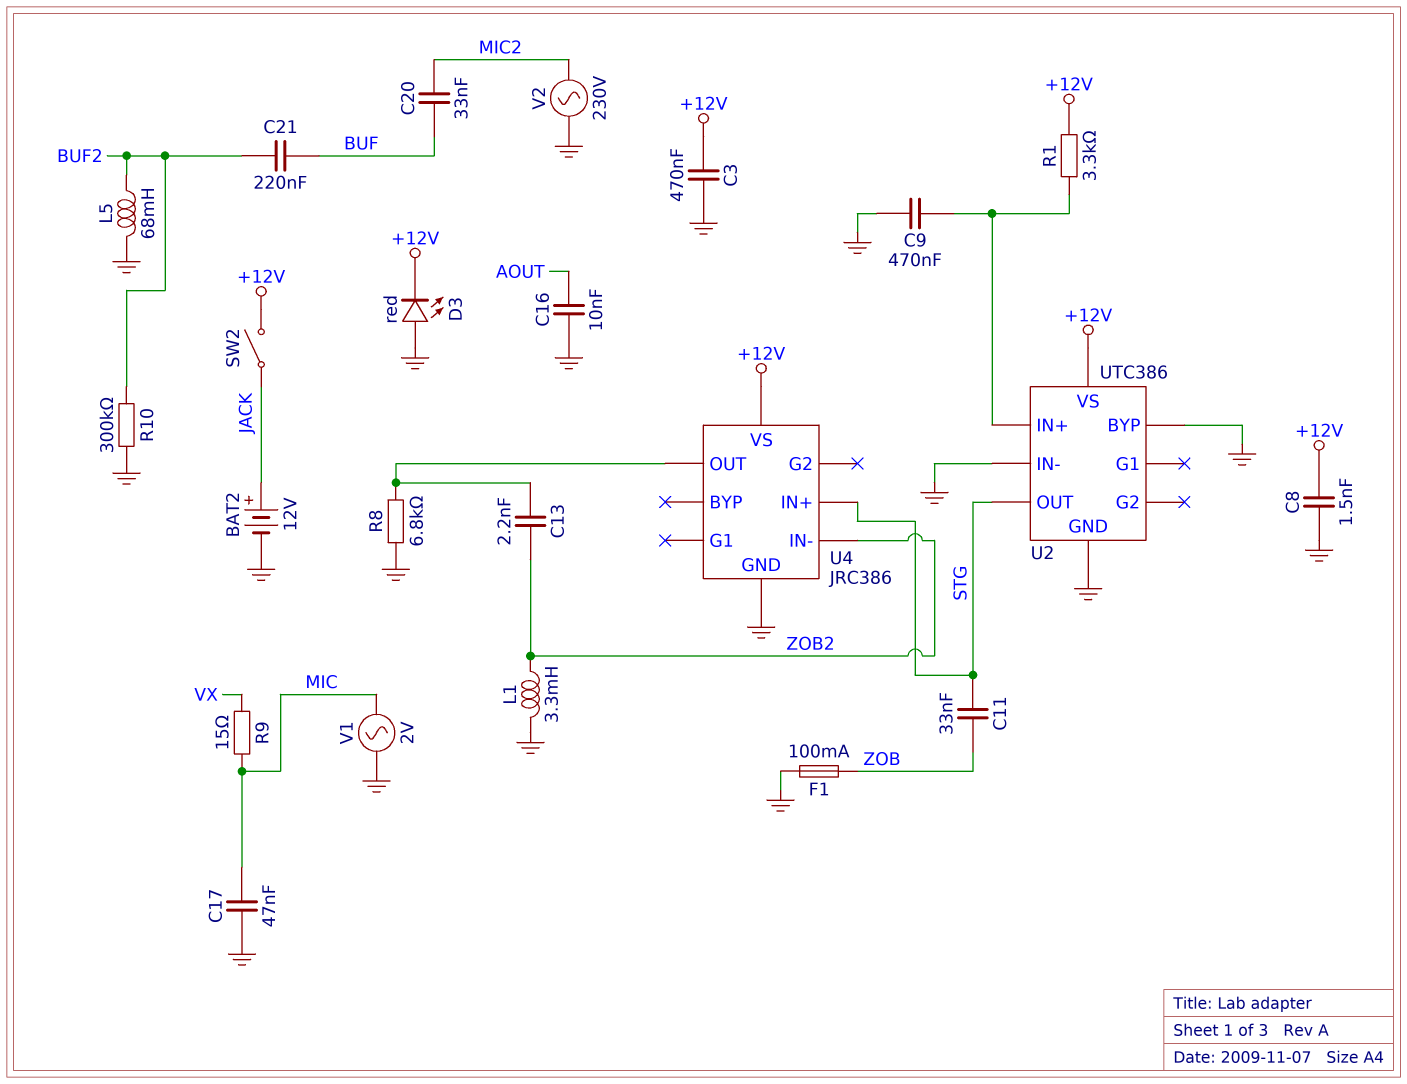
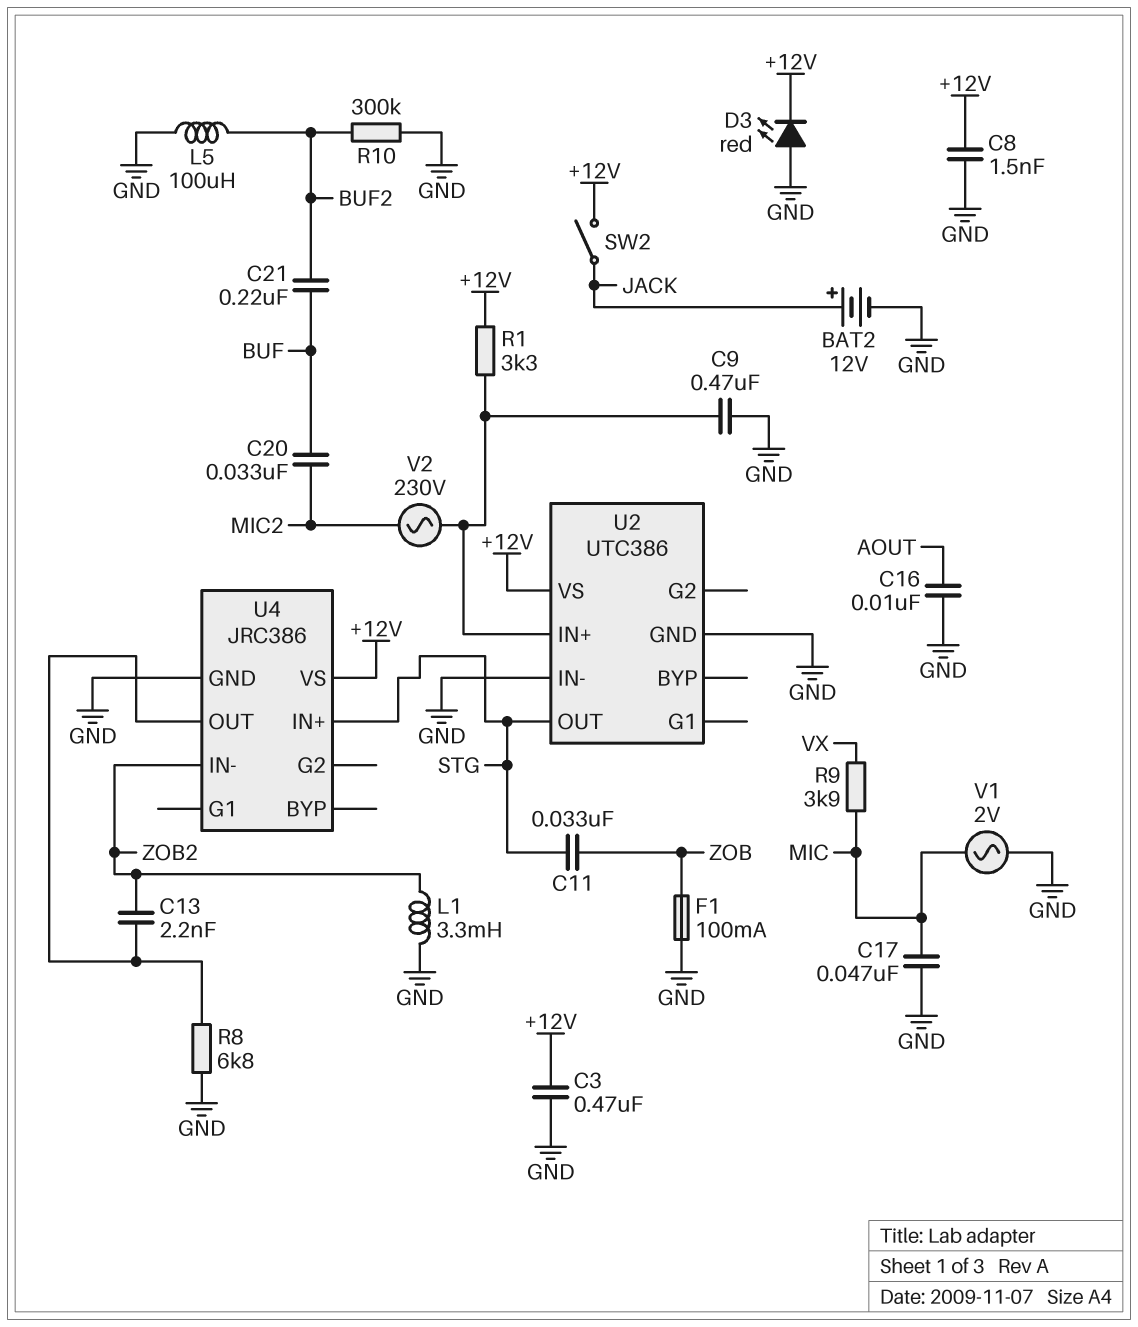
L5: 68mH (BUF2, GND) -> 100uH (BUF2, GND)
R9: 15 (MIC, VX) -> 3.9k (MIC, VX)
U2 pin BYP: GND -> none
V2: AC 230V (GND, MIC2) -> AC 230V (MIC2, U2/IN+)

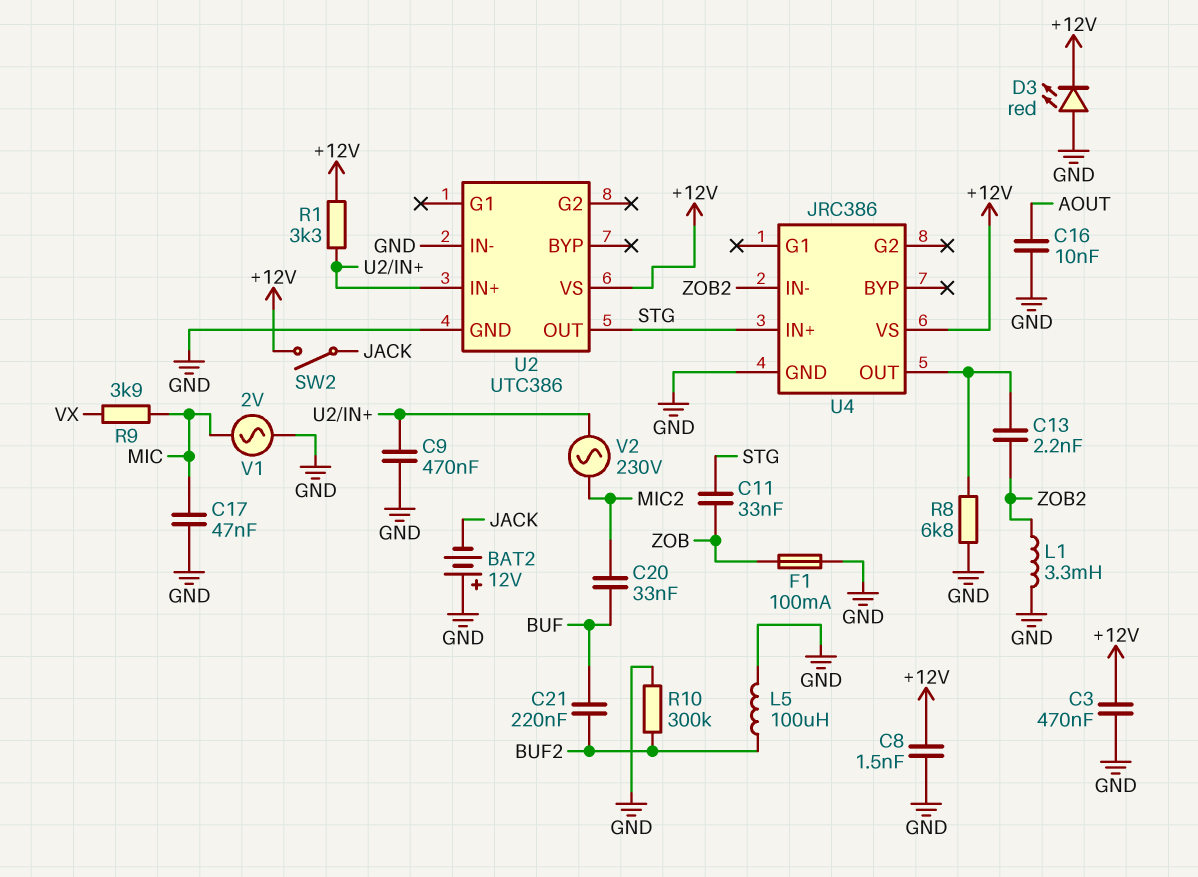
BAT2: 12V (plus JACK, minus GND) -> 12V (plus GND, minus JACK)

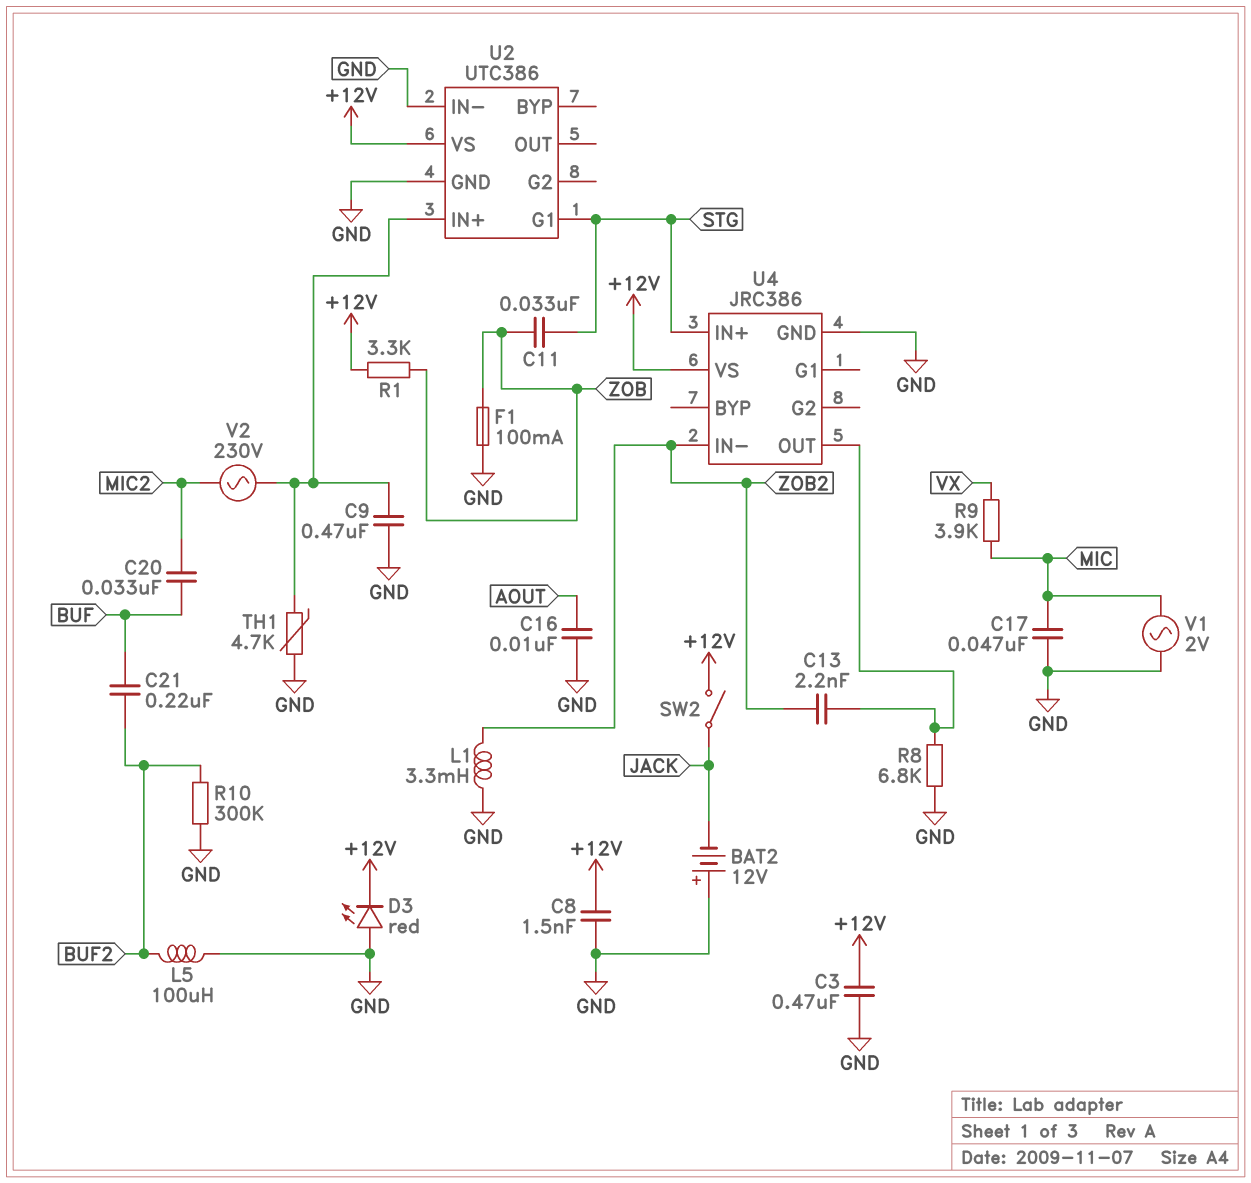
R1: 3.3k (+12V, U2/IN+) -> 3.3k (+12V, ZOB)
TH1: none -> 4.7k (GND, U2/IN+)
U2 pin G1: none -> STG
U2 pin OUT: STG -> none

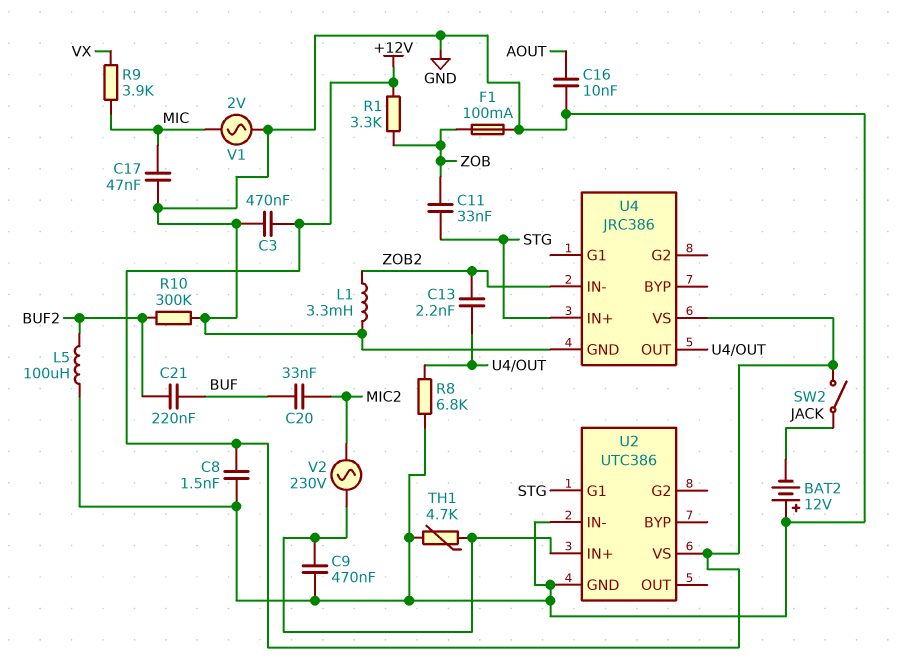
D3: LED red (A GND, K +12V) -> none

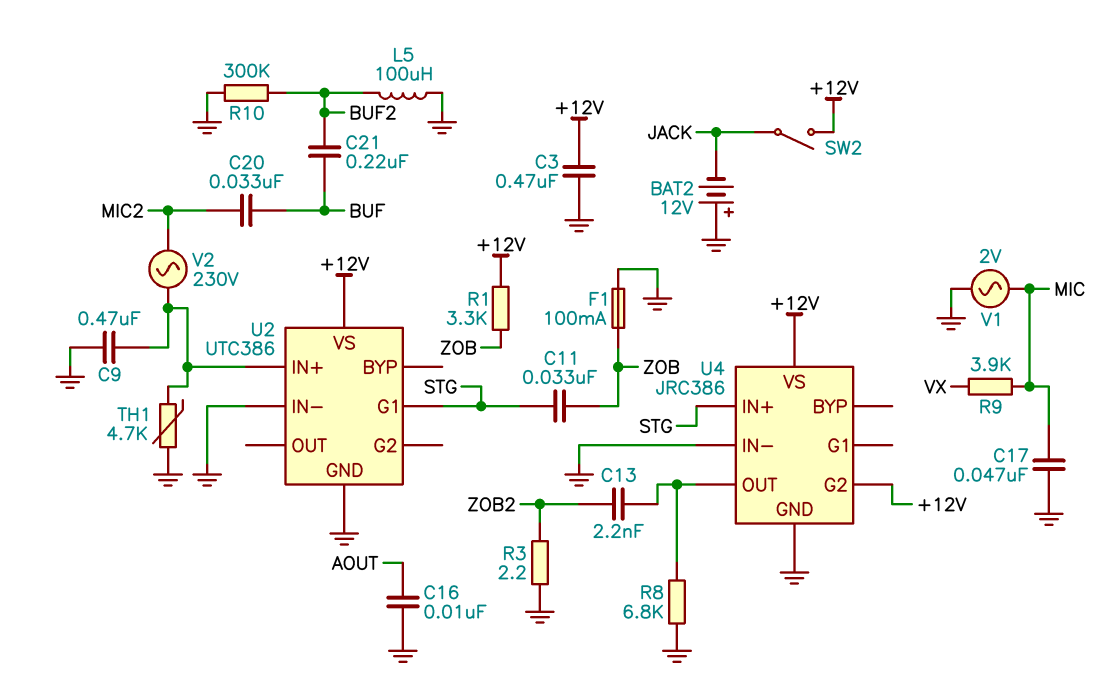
C8: 1.5nF (+12V, GND) -> none
L1: 3.3mH (GND, ZOB2) -> none
R3: none -> 2.2 (GND, ZOB2)
U4 pin G2: none -> +12V
U4 pin IN-: ZOB2 -> GND

